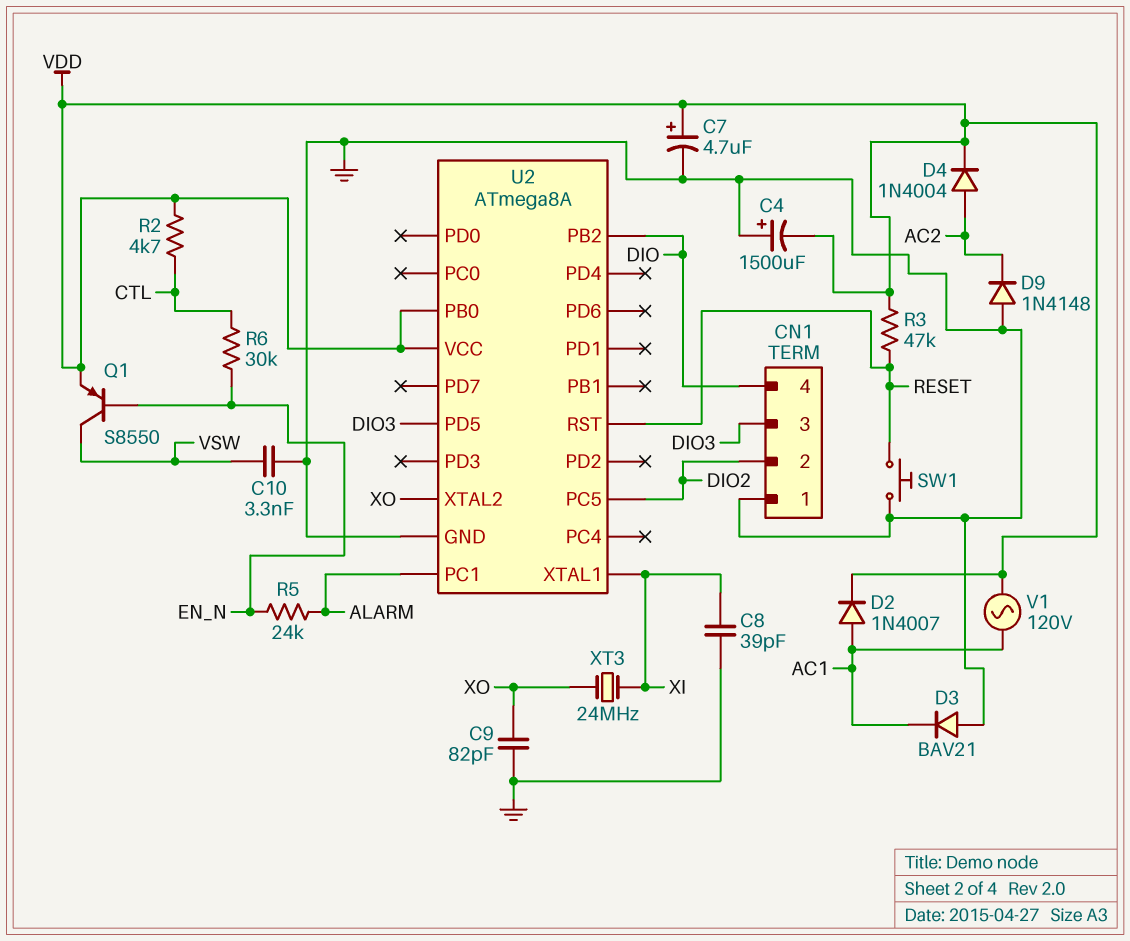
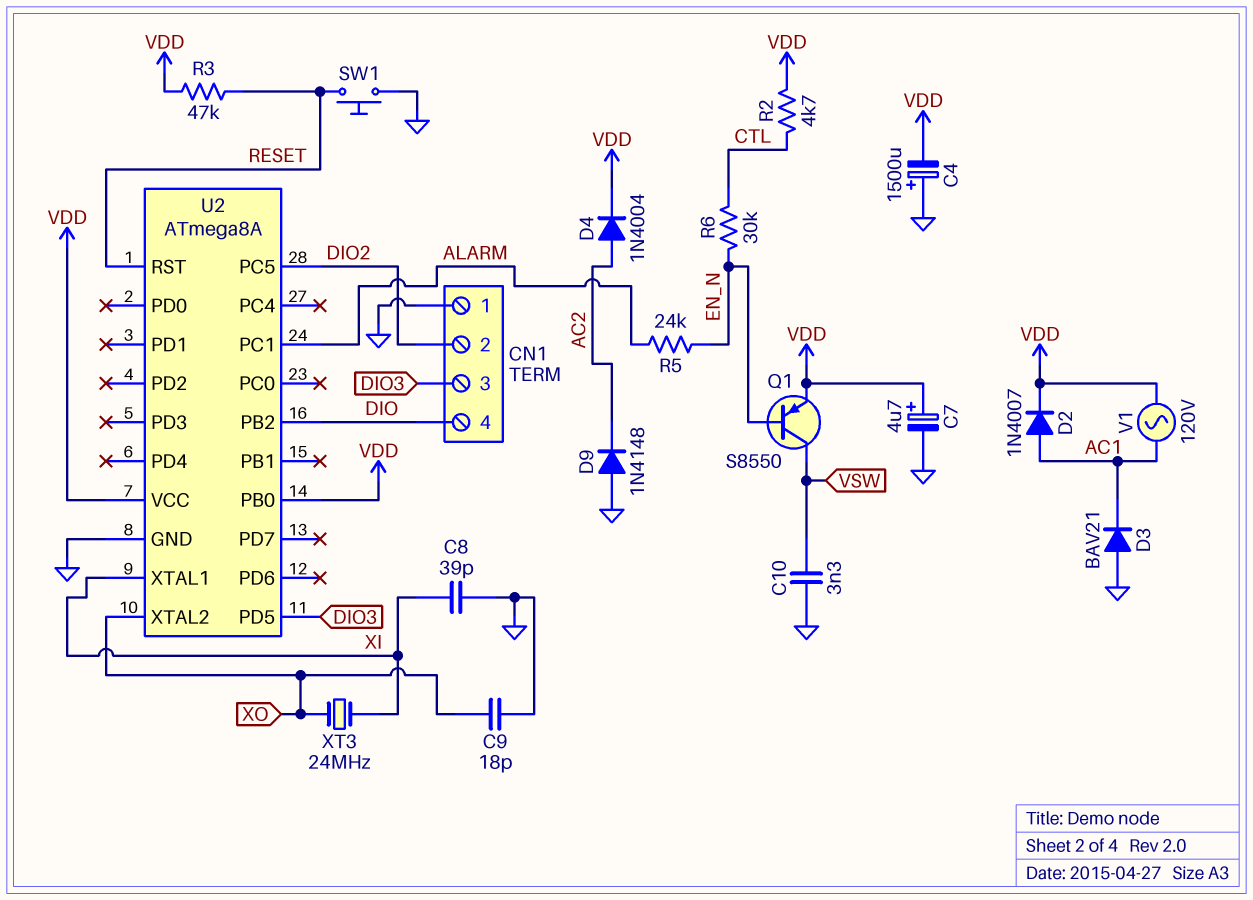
C9: 82pF (GND, XO) -> 18pF (GND, XO)

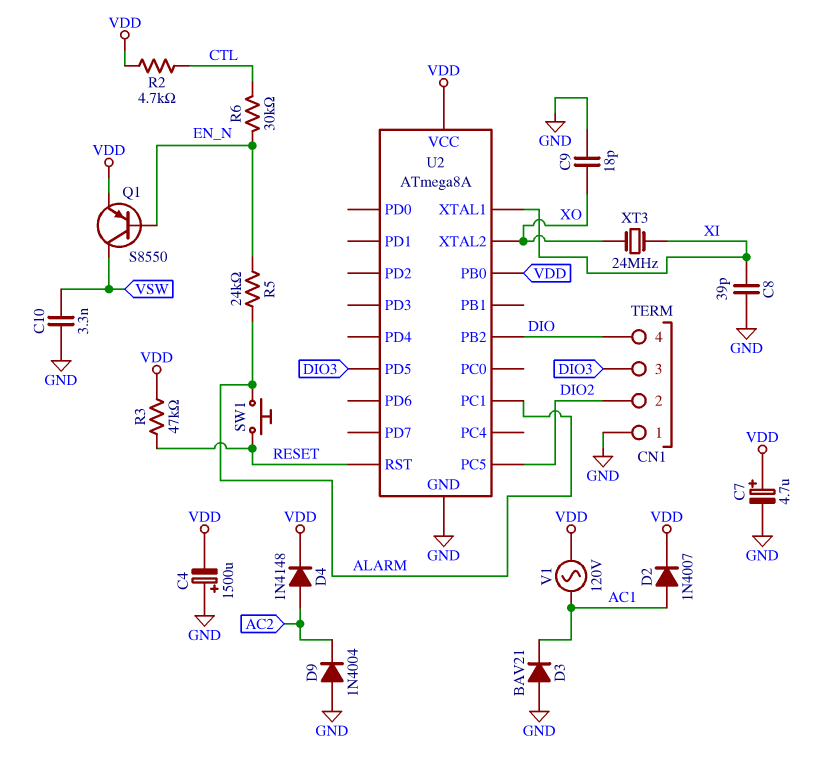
D4: diode 1N4004 (A AC2, K VDD) -> diode 1N4148 (A AC2, K VDD)
D9: diode 1N4148 (A GND, K AC2) -> diode 1N4004 (A GND, K AC2)
SW1: button (GND, RESET) -> button (ALARM, RESET)

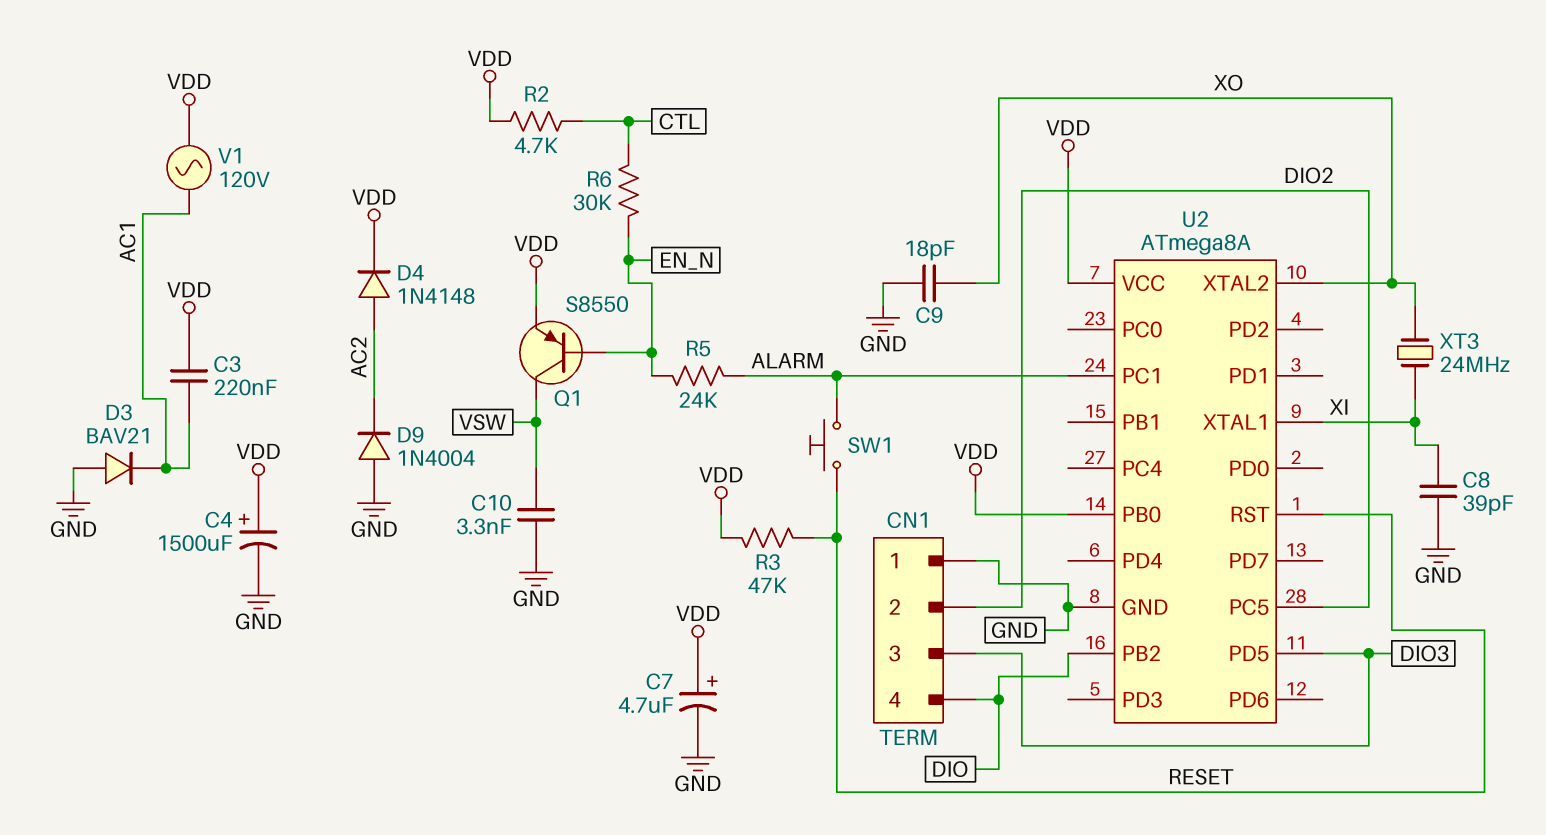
C3: none -> 220nF (AC1, VDD)
C4: 1500uF (plus GND, minus VDD) -> 1500uF (plus VDD, minus GND)
D2: diode 1N4007 (A AC1, K VDD) -> none

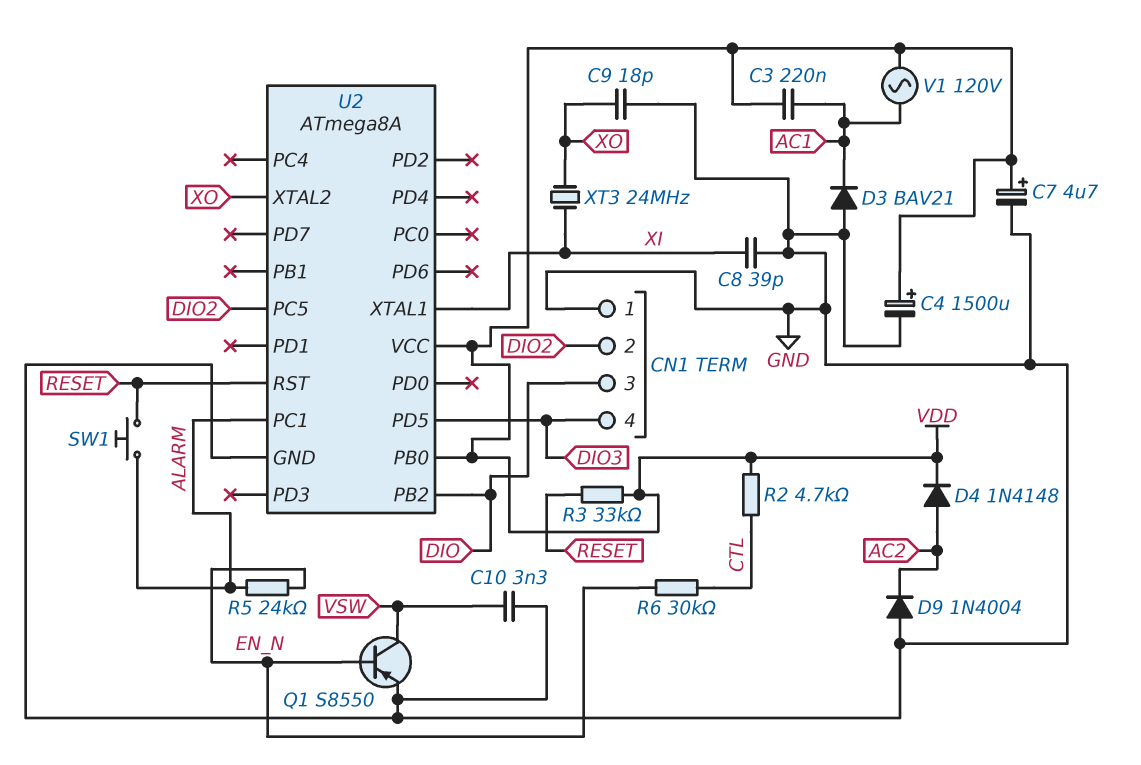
CN1 pin 3: DIO3 -> DIO
CN1 pin 4: DIO -> DIO3
Q1: PNP S8550 (B EN_N, C VSW, E VDD) -> PNP S8550 (B EN_N, C VSW, E GND)
R3: 47k (RESET, VDD) -> 33k (RESET, VDD)

